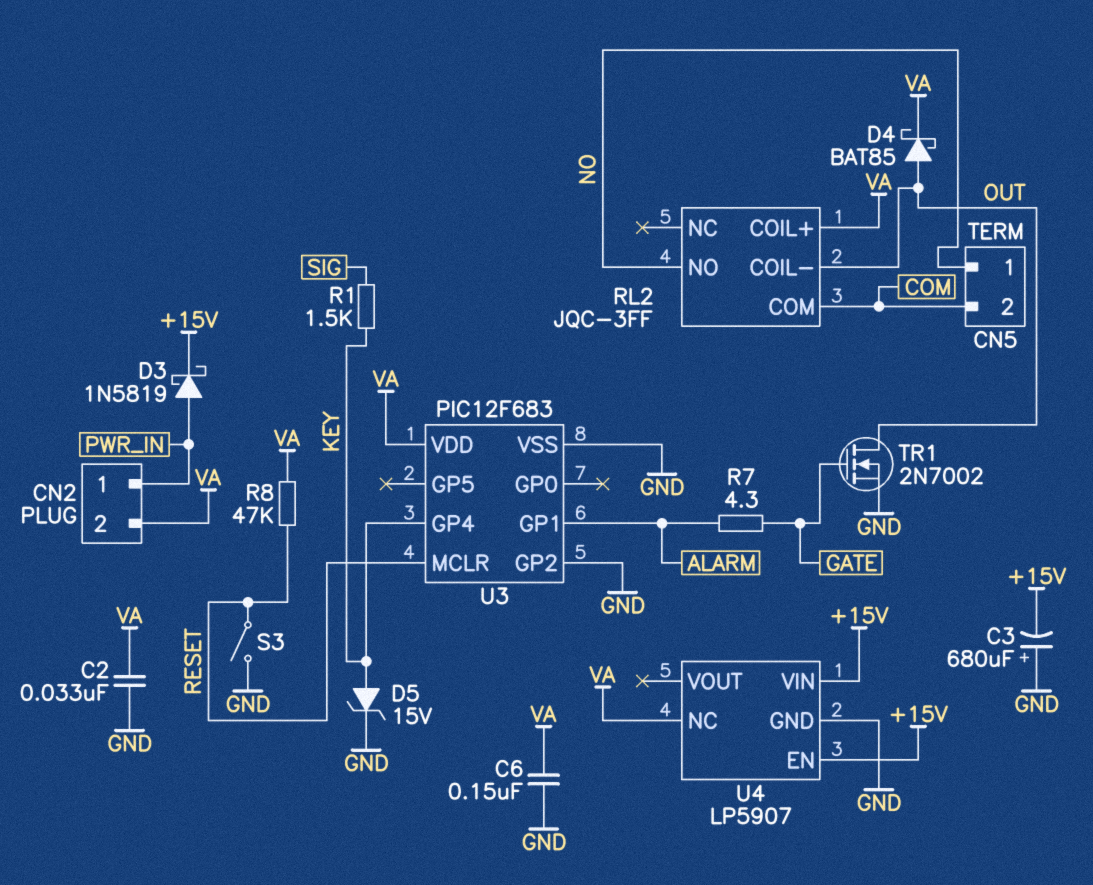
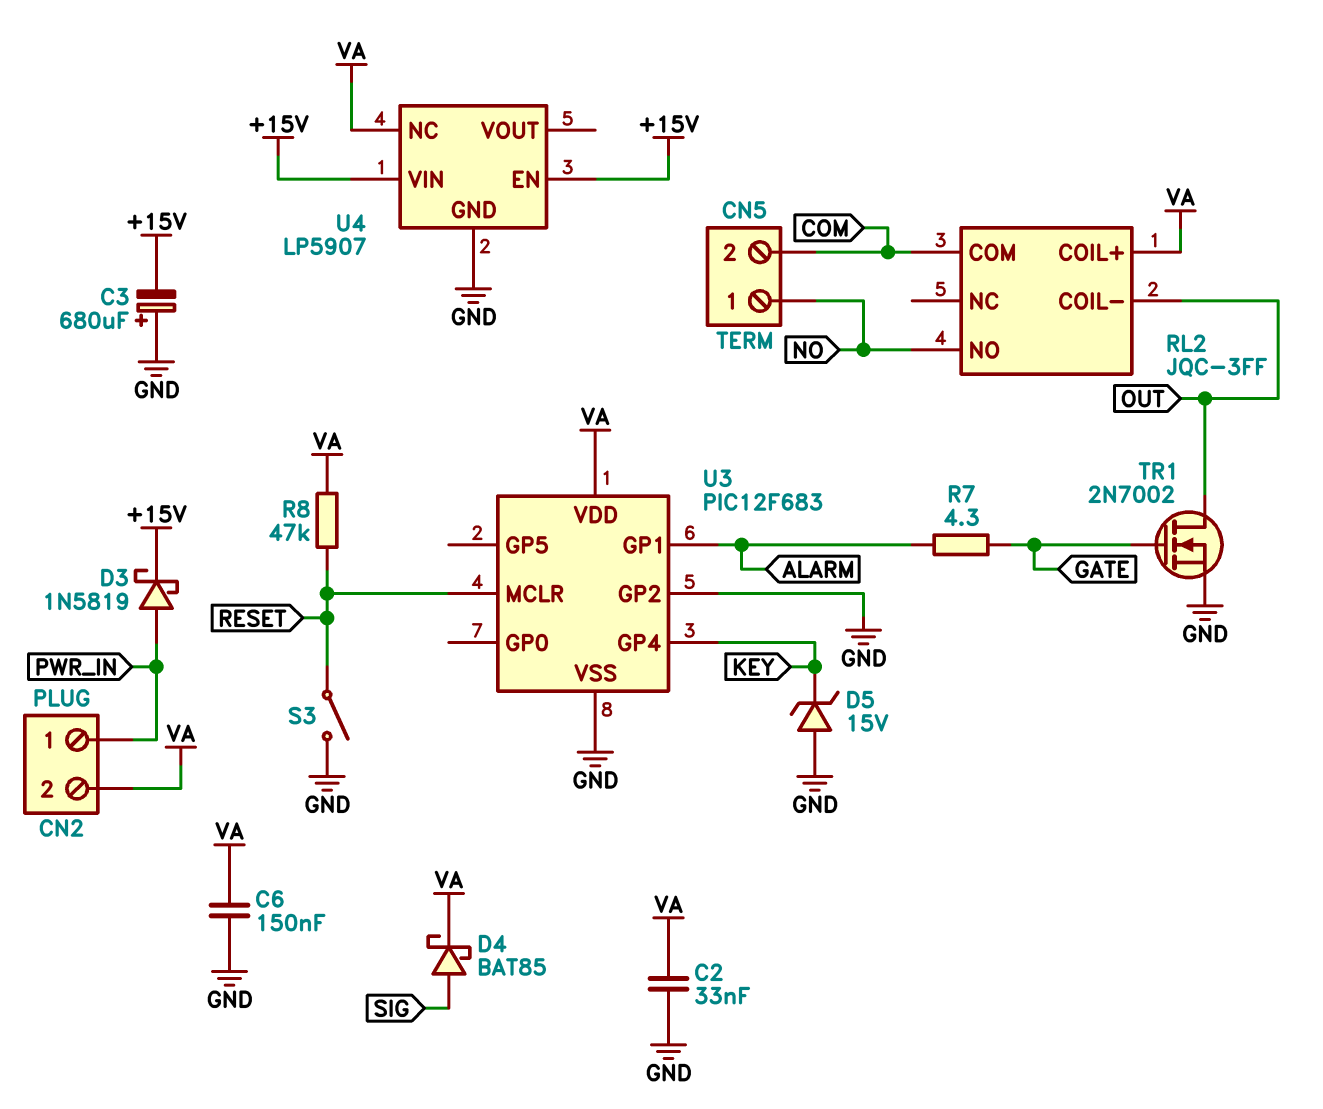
D4: schottky BAT85 (A OUT, K VA) -> schottky BAT85 (A SIG, K VA)
D5: zener 15V (A KEY, K GND) -> zener 15V (A GND, K KEY)
R1: 1.5k (KEY, SIG) -> none

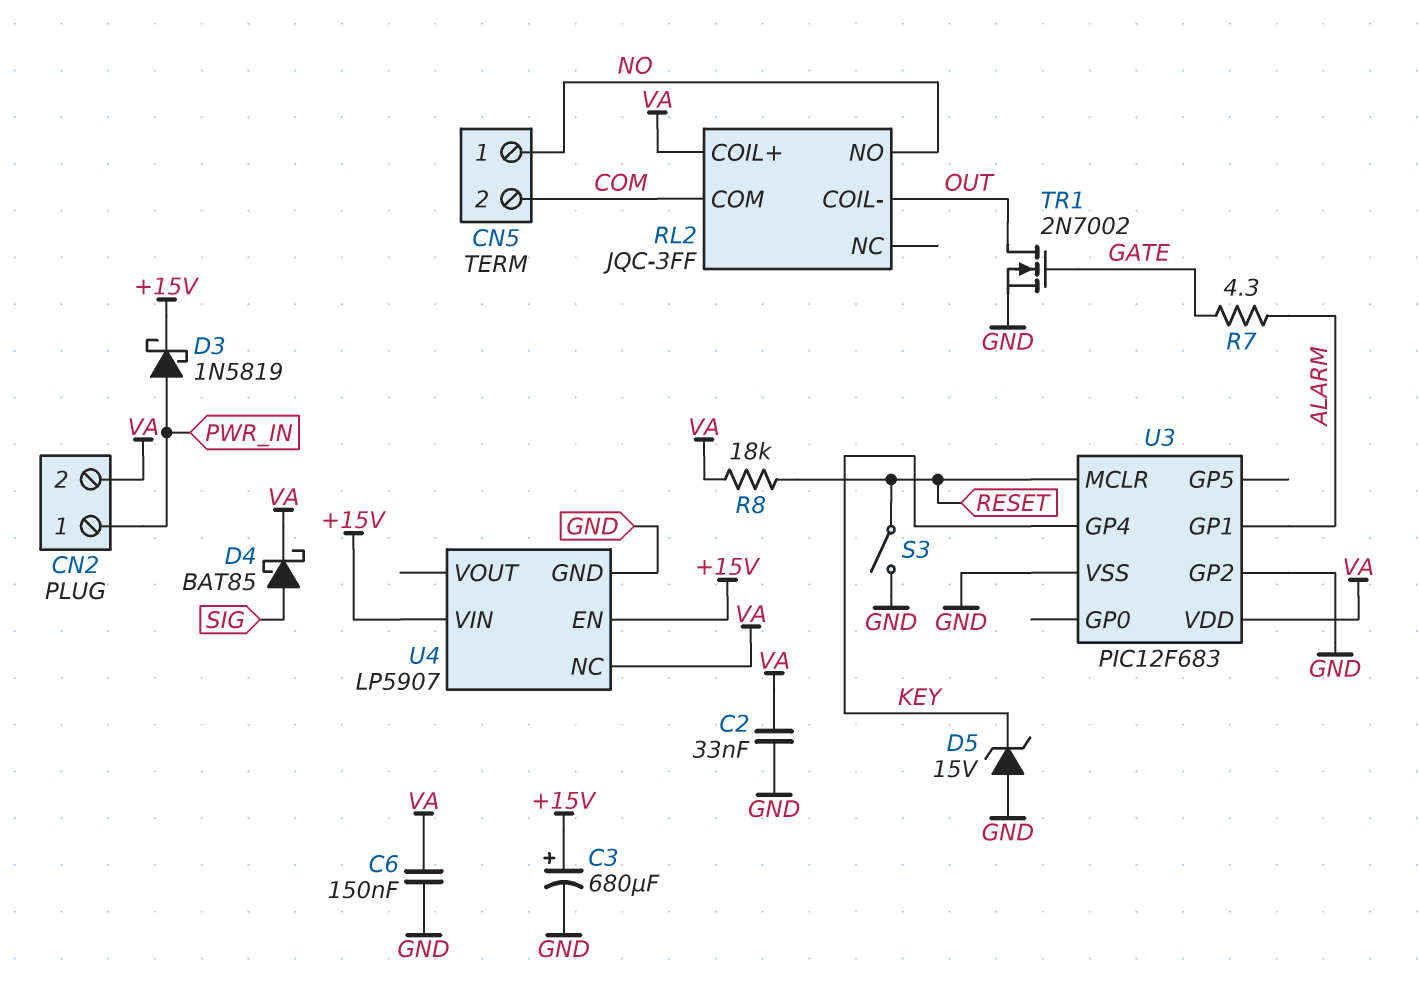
C3: 680uF (plus GND, minus +15V) -> 680uF (plus +15V, minus GND)
R8: 47k (RESET, VA) -> 18k (RESET, VA)

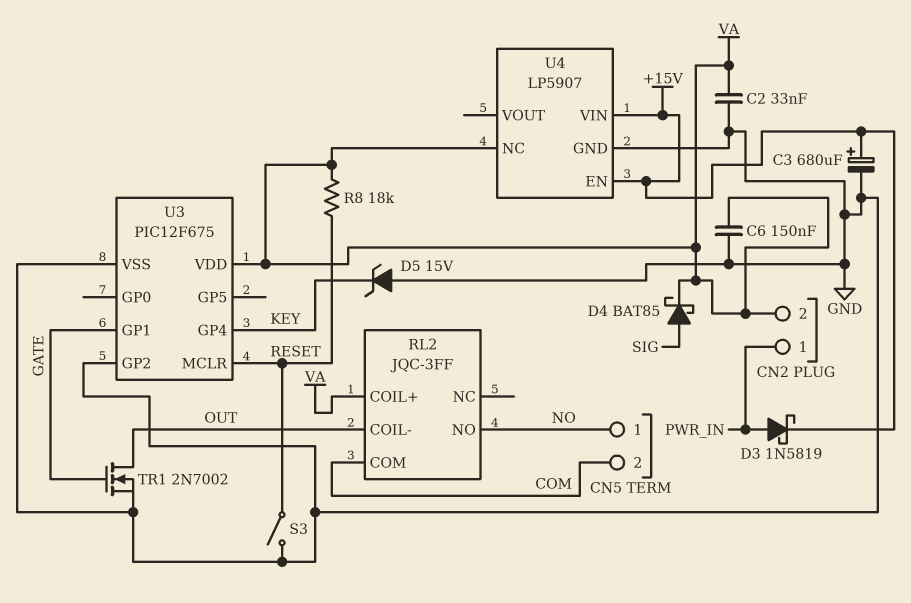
R7: 4.3 (ALARM, GATE) -> none
U3: PIC12F683 -> PIC12F675
U3 pin GP1: ALARM -> GATE

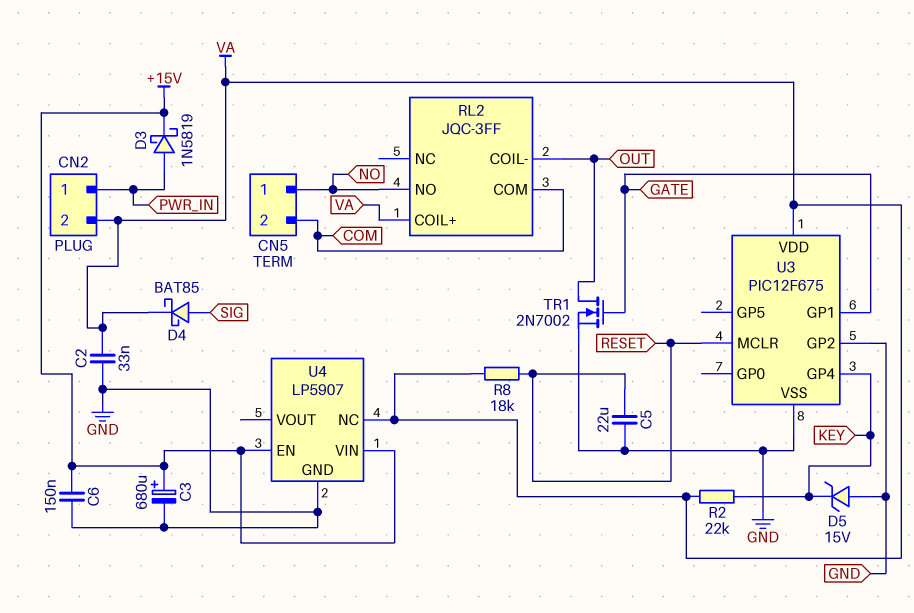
C5: none -> 22uF (GND, RESET)
C6: 150nF (GND, VA) -> 150nF (+15V, GND)
R2: none -> 22k (KEY, VA)
S3: switch (GND, RESET) -> none

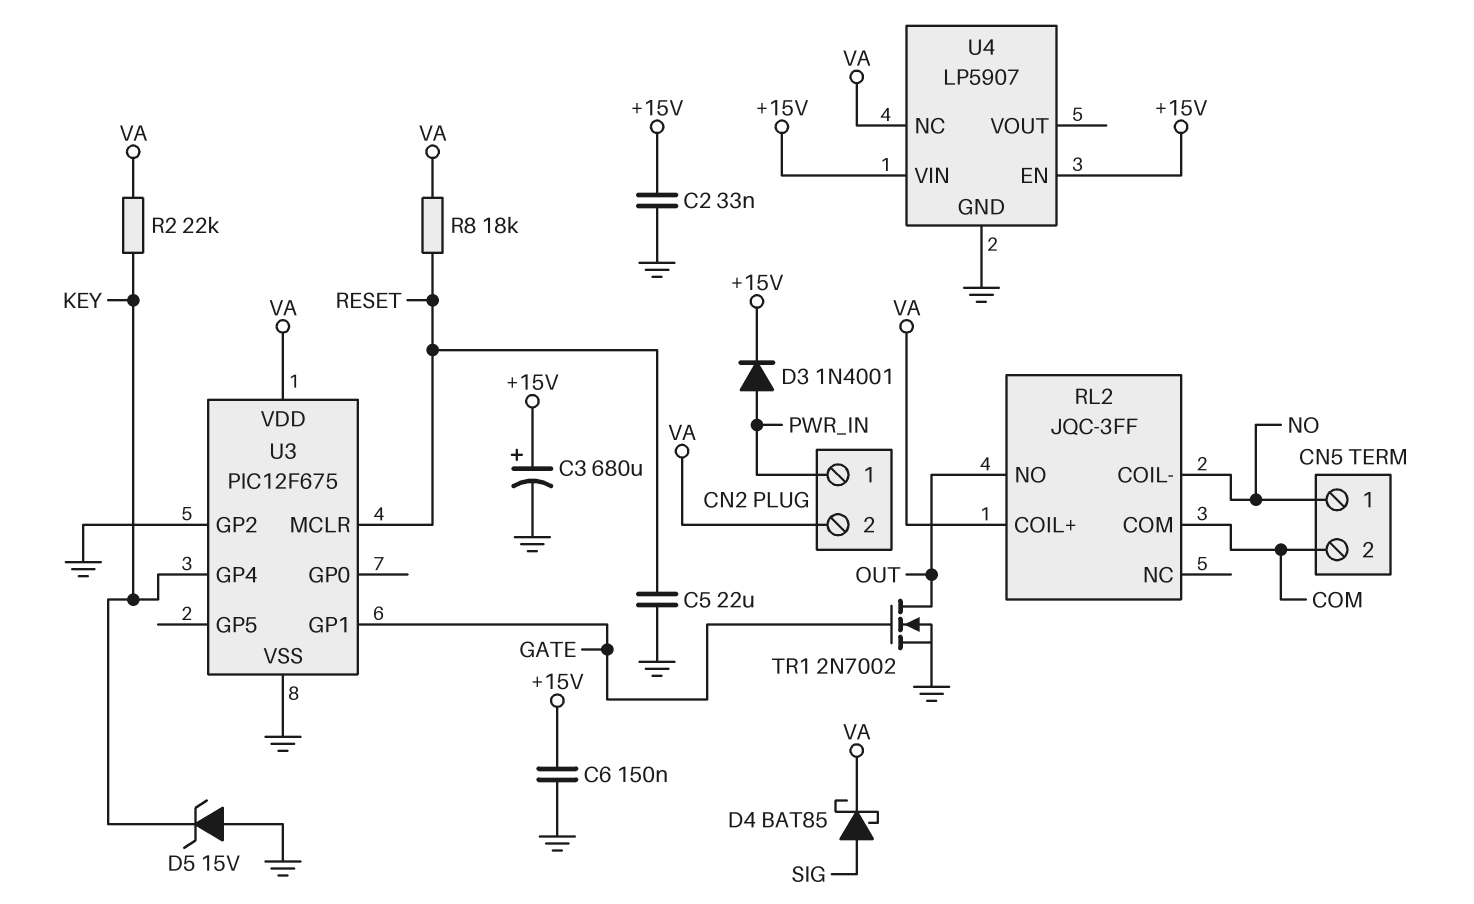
C2: 33nF (GND, VA) -> 33nF (+15V, GND)
D3: schottky 1N5819 (A PWR_IN, K +15V) -> diode 1N4001 (A PWR_IN, K +15V)
RL2 pin COIL-: OUT -> NO
RL2 pin NO: NO -> OUT

